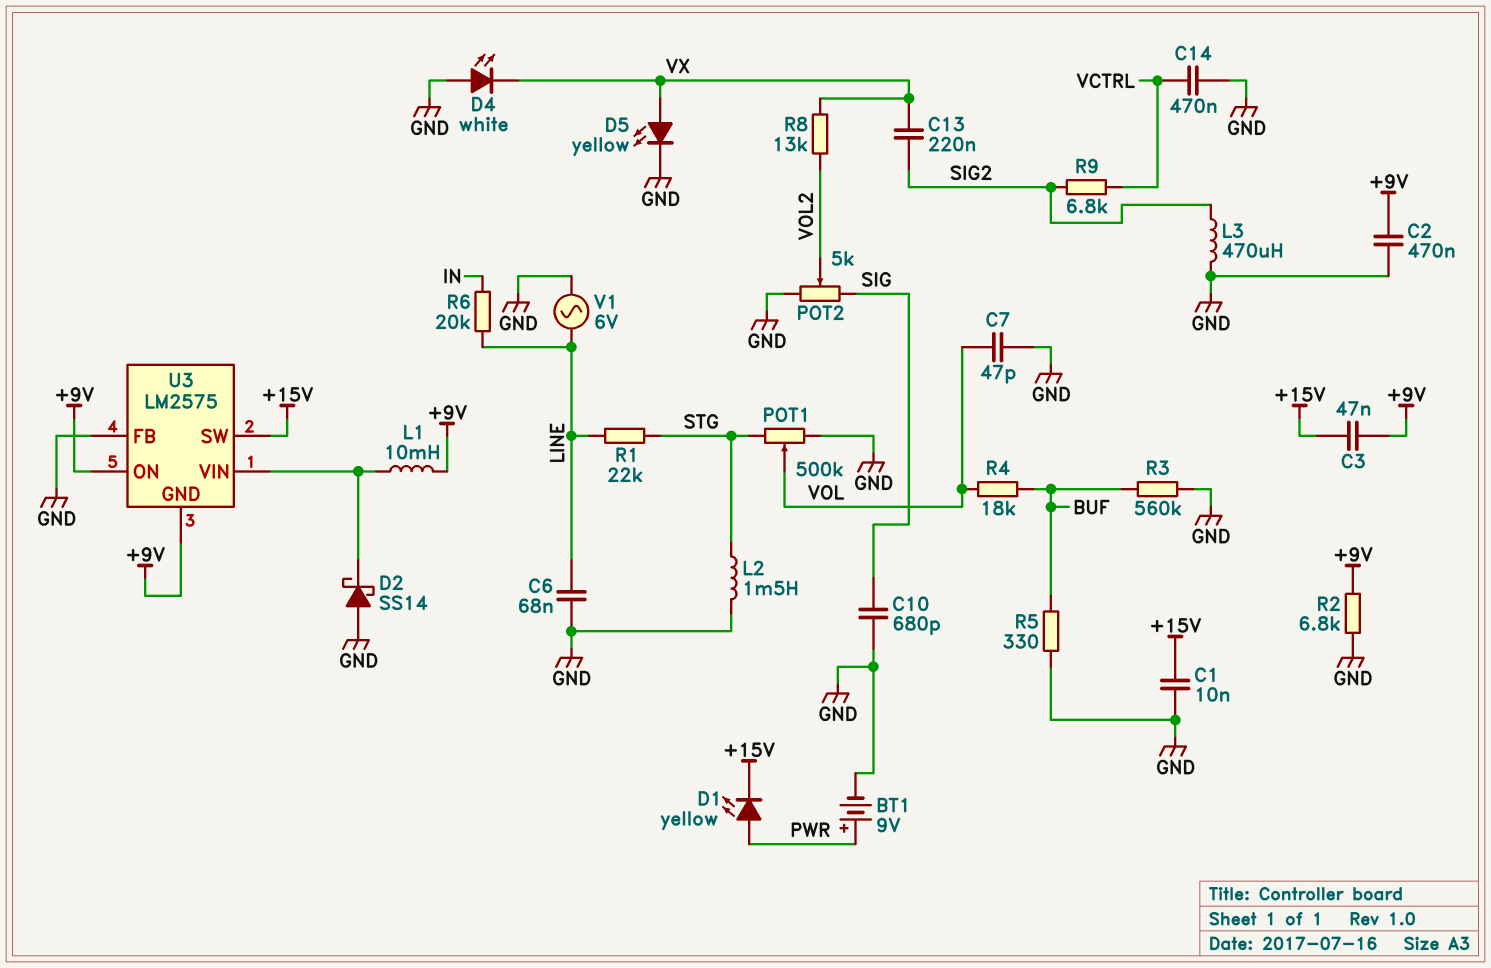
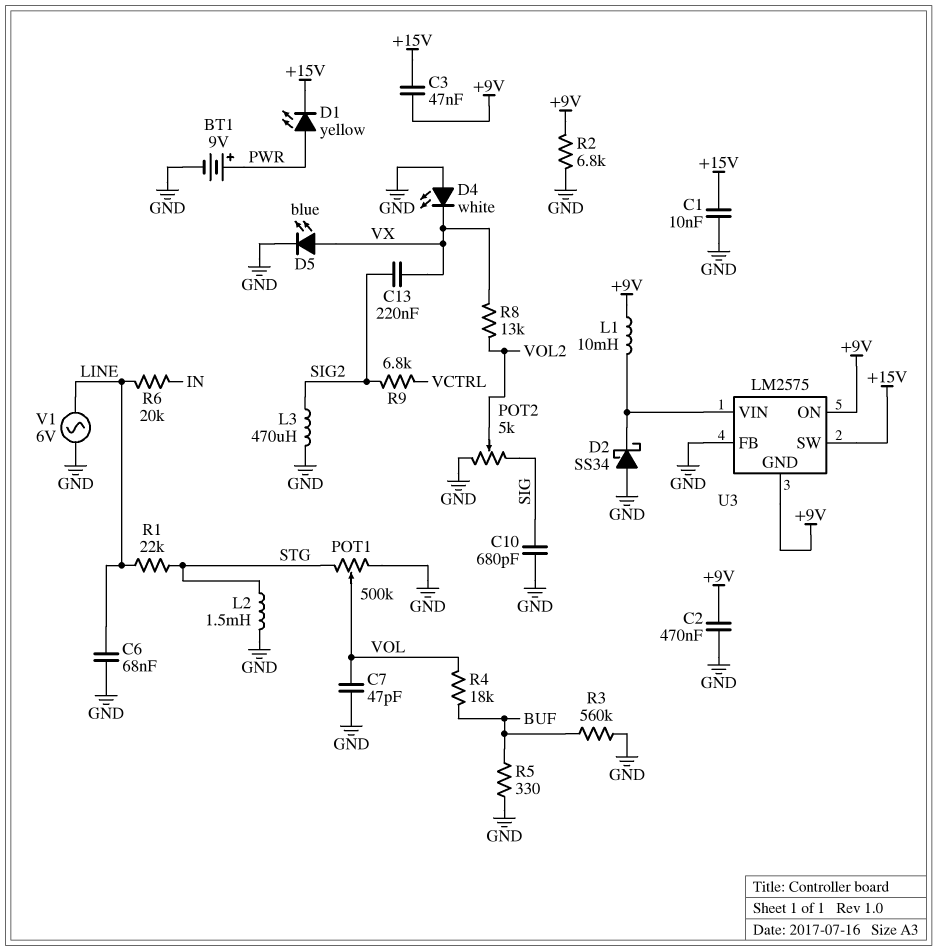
C14: 470nF (GND, VCTRL) -> none
D2: schottky SS14 (A GND, K U3/VIN) -> schottky SS34 (A GND, K U3/VIN)
D5: LED yellow (A VX, K GND) -> LED blue (A VX, K GND)

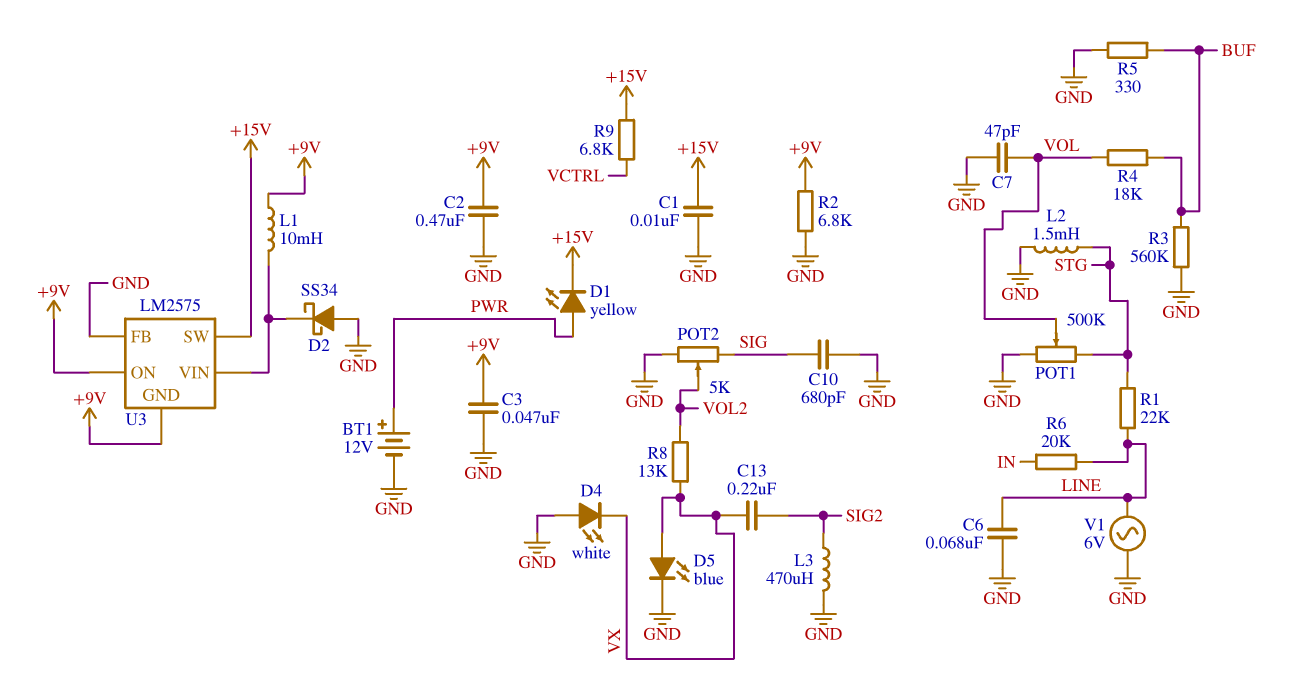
BT1: 9V (plus PWR, minus GND) -> 12V (plus PWR, minus GND)
C3: 47nF (+9V, +15V) -> 47nF (+9V, GND)
R9: 6.8k (SIG2, VCTRL) -> 6.8k (+15V, VCTRL)

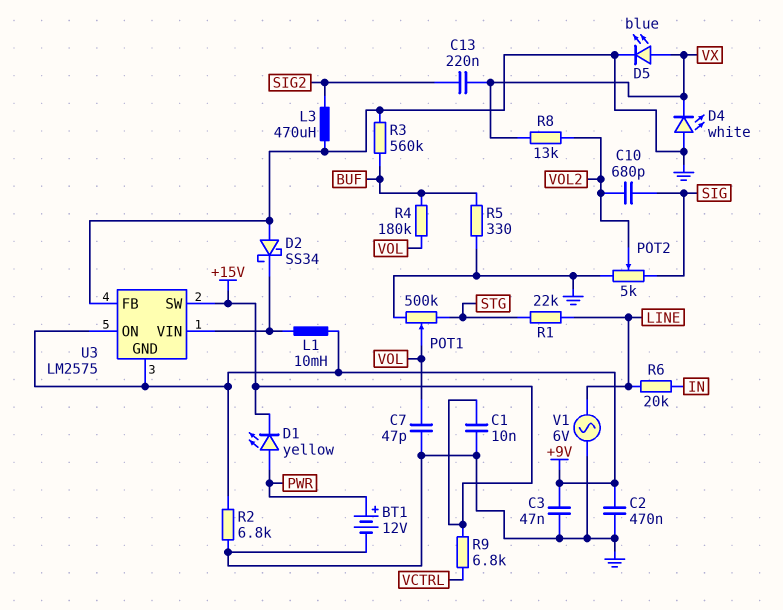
C6: 68nF (GND, LINE) -> none
C10: 680pF (GND, SIG) -> 680pF (SIG, VOL2)
L2: 1.5mH (GND, STG) -> none
R4: 18k (BUF, VOL) -> 180k (BUF, VOL)

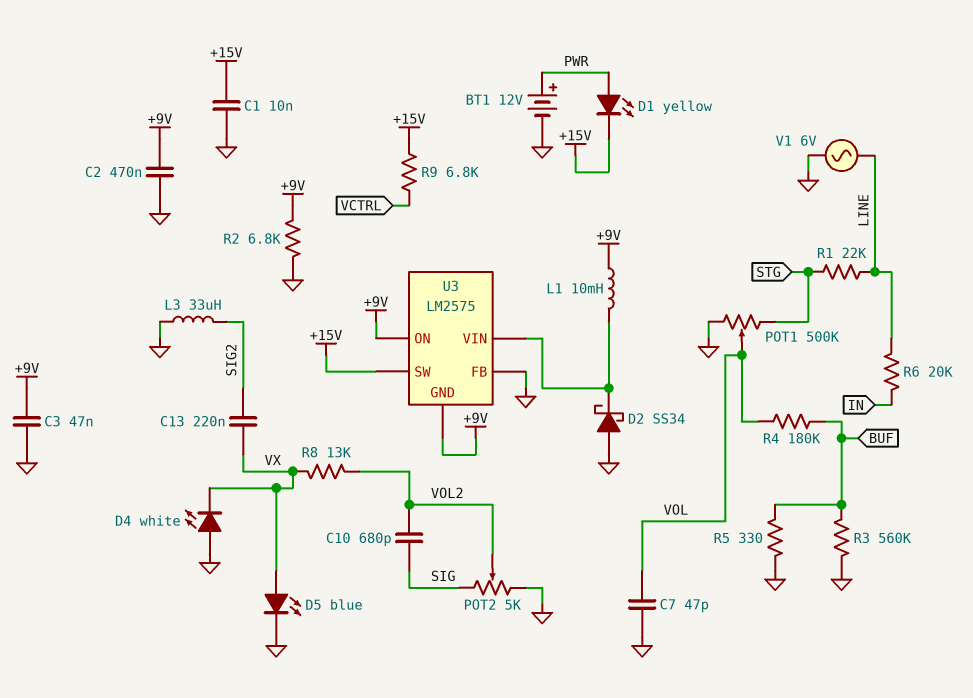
L3: 470uH (GND, SIG2) -> 33uH (GND, SIG2)

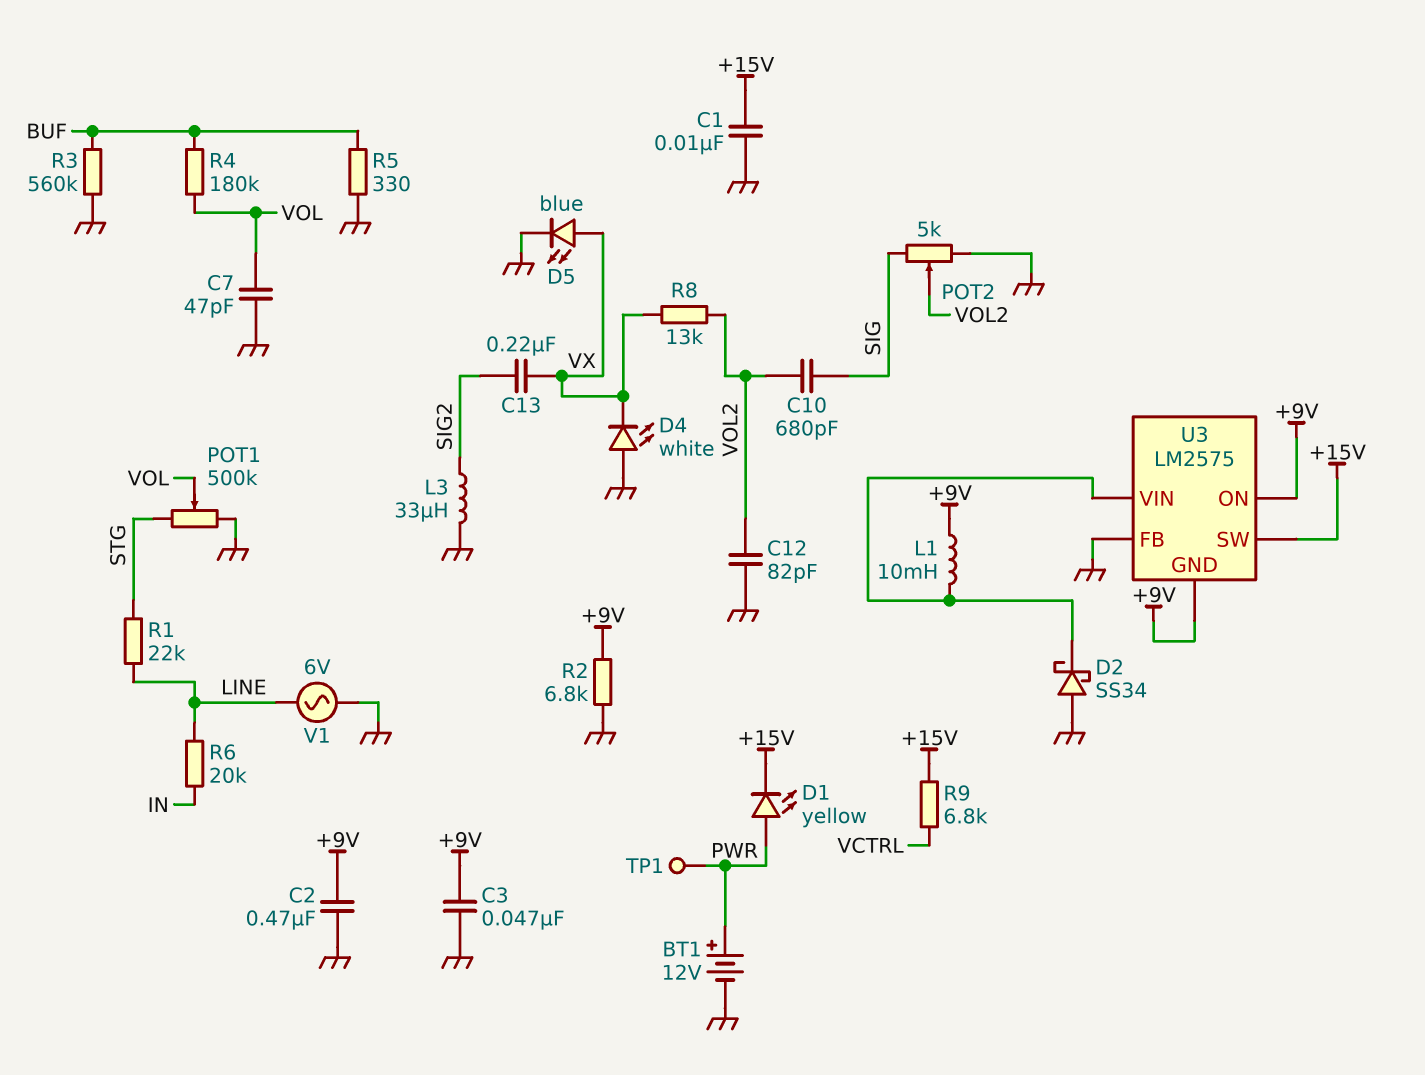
C12: none -> 82pF (GND, VOL2)
TP1: none -> test point (PWR)

